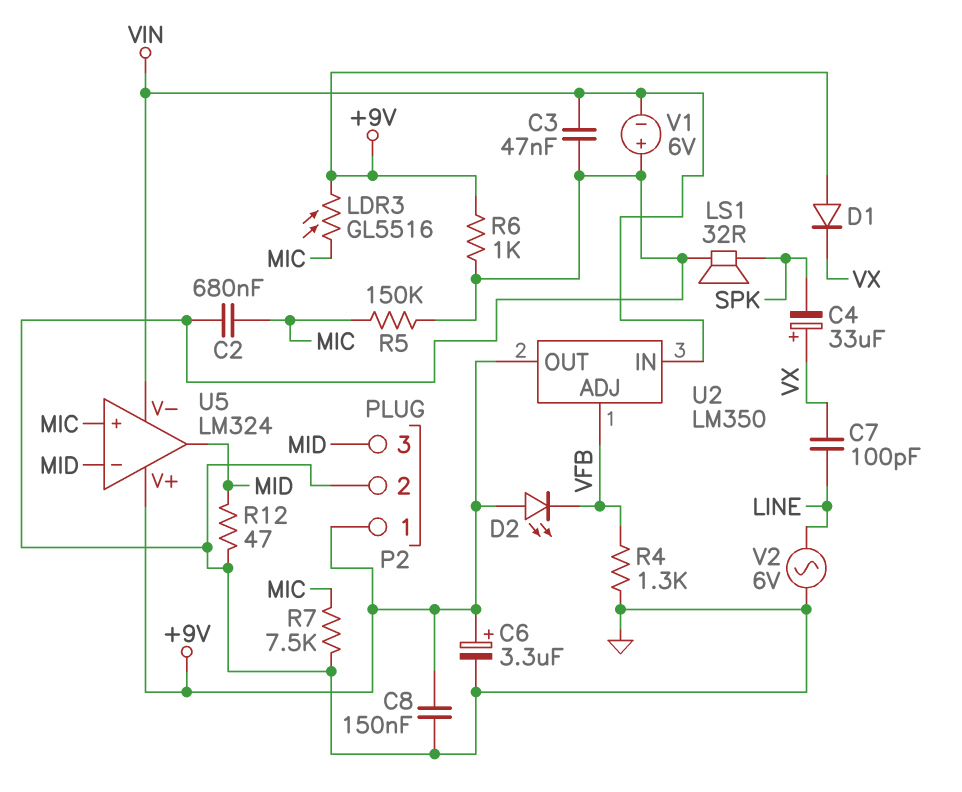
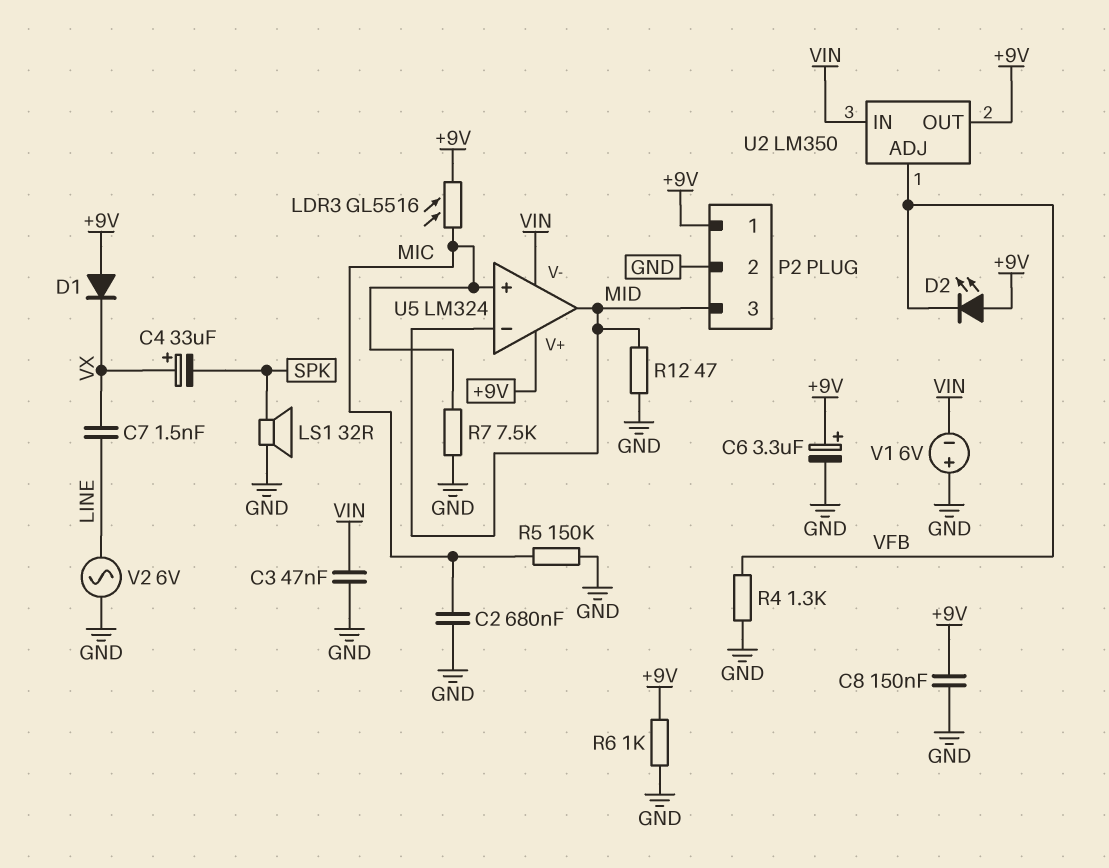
C7: 100pF (LINE, VX) -> 1.5nF (LINE, VX)

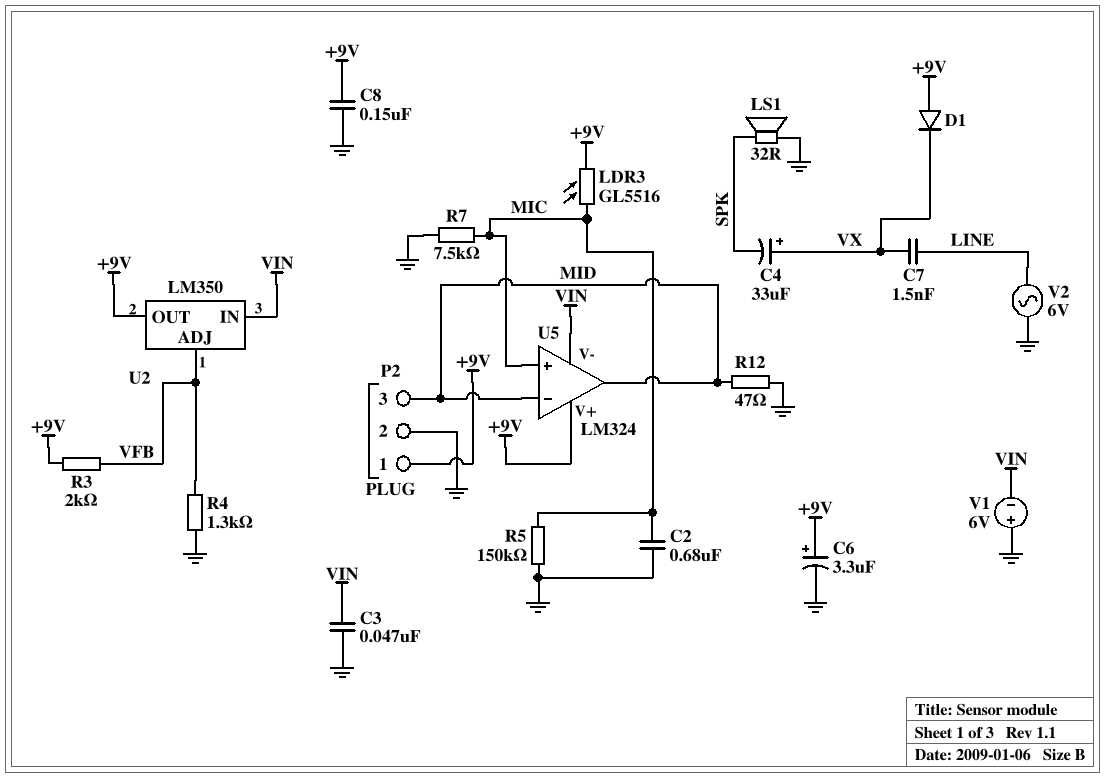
D2: LED (A +9V, K VFB) -> none
R3: none -> 2k (+9V, VFB)
R6: 1k (+9V, GND) -> none

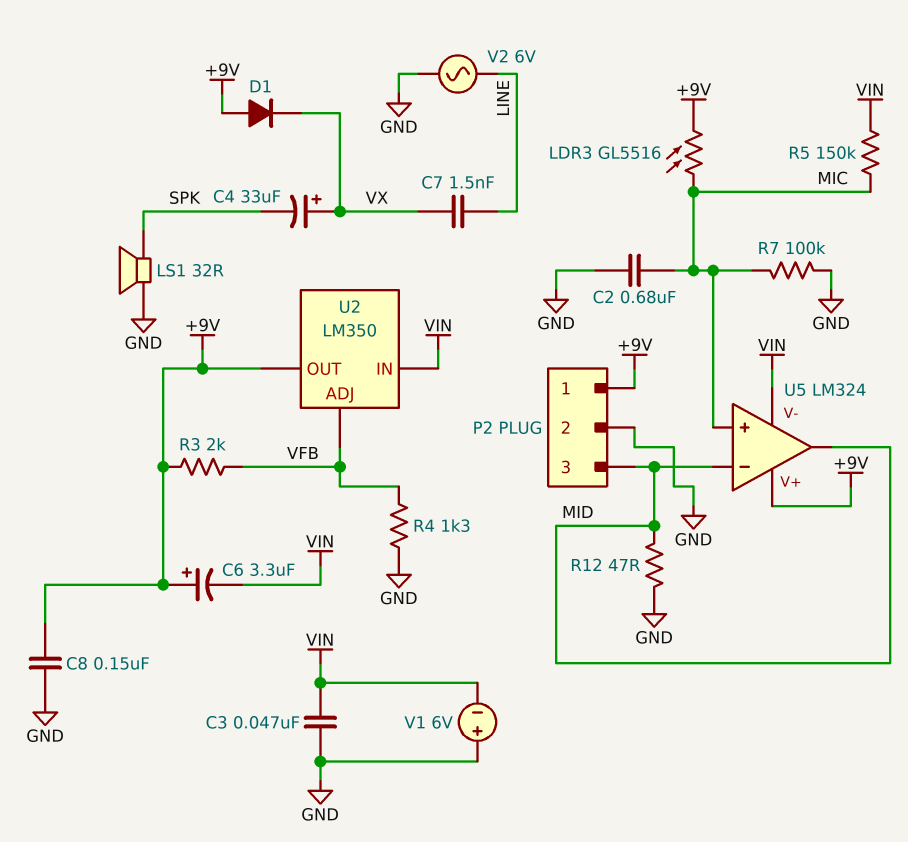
C6: 3.3uF (plus +9V, minus GND) -> 3.3uF (plus +9V, minus VIN)
R5: 150k (GND, MIC) -> 150k (MIC, VIN)
R7: 7.5k (GND, MIC) -> 100k (GND, MIC)

